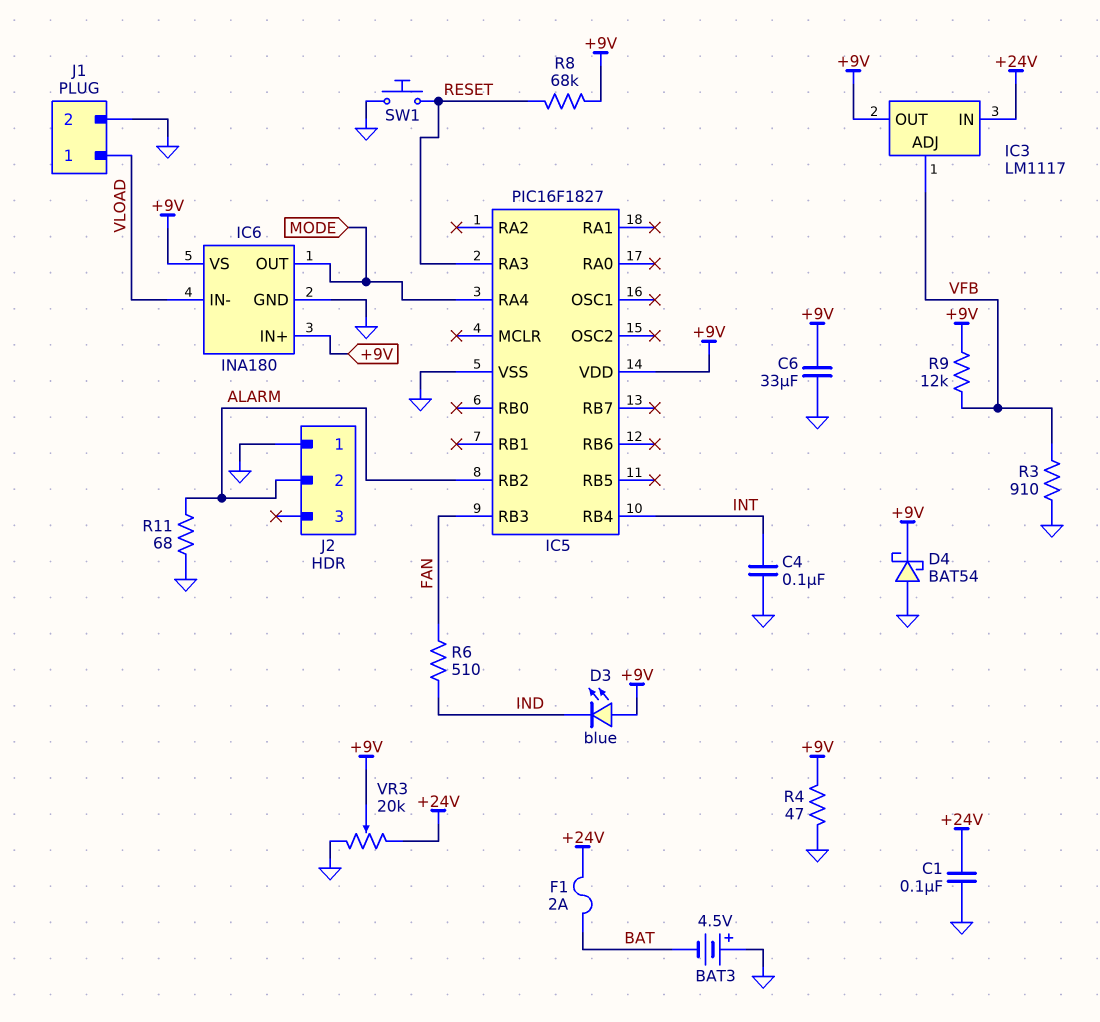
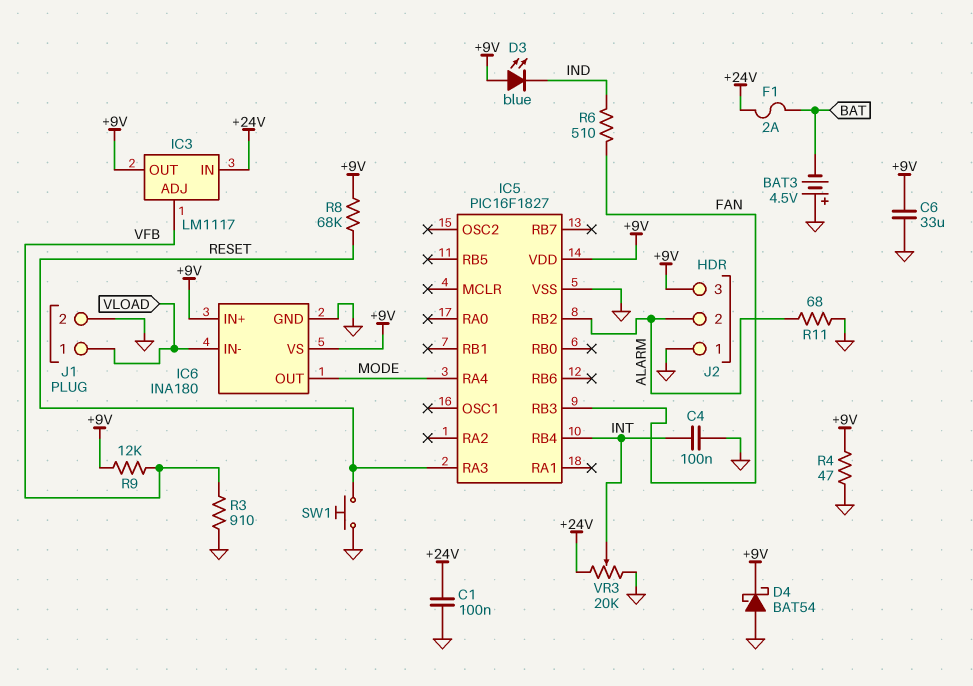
J2 pin 3: none -> +9V
VR3: 20k (+24V, GND, wiper +9V) -> 20k (+24V, GND, wiper INT)

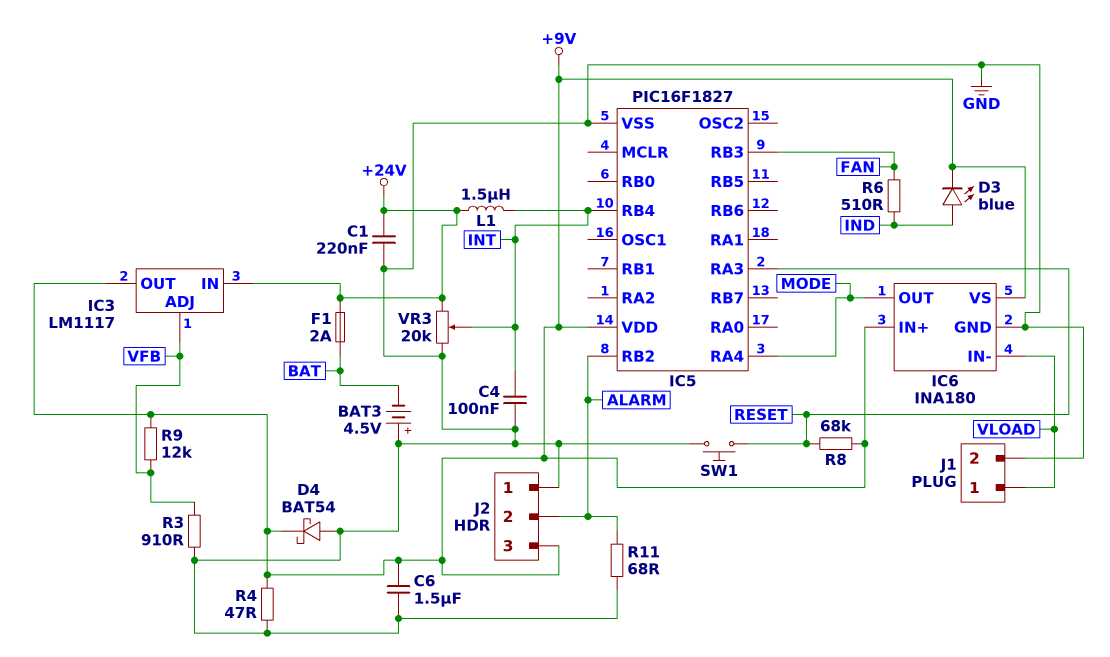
C1: 100nF (+24V, GND) -> 220nF (+24V, GND)
C6: 33uF (+9V, GND) -> 1.5uF (+9V, GND)
D3: LED blue (A +9V, K IND) -> LED blue (A IND, K +9V)
L1: none -> 1.5uH (+24V, INT)

